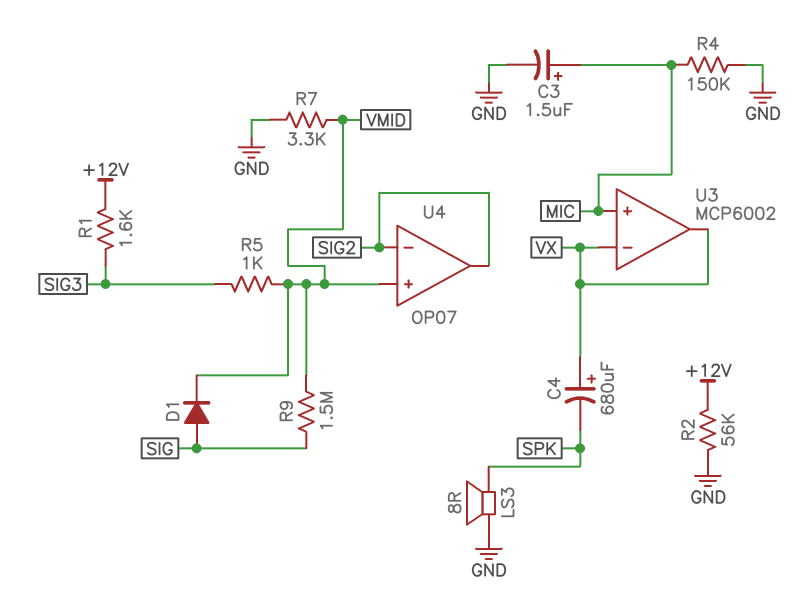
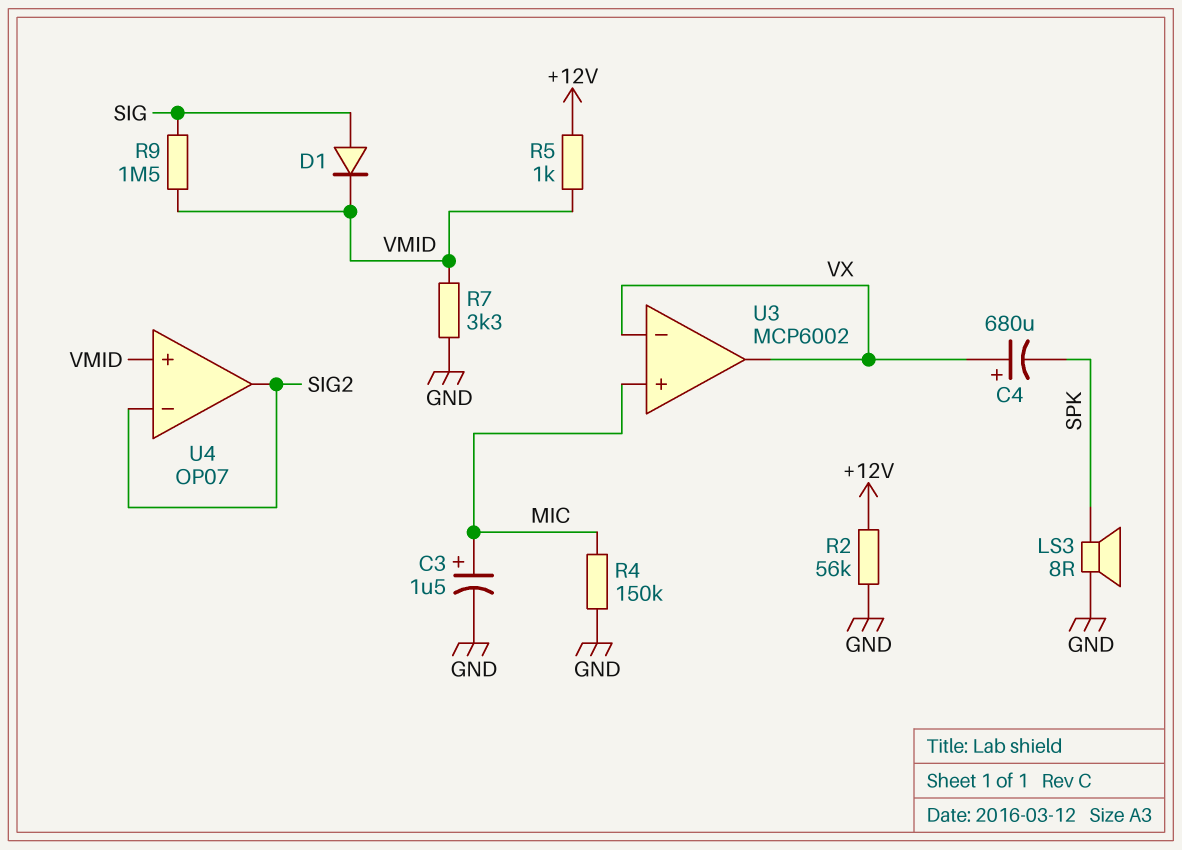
R1: 1.6k (+12V, SIG3) -> none
R5: 1k (SIG3, VMID) -> 1k (+12V, VMID)

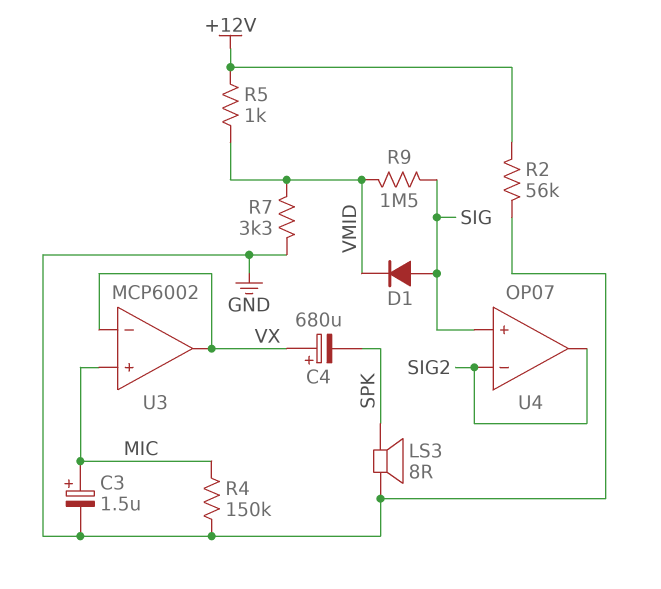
U4 pin in+: VMID -> SIG

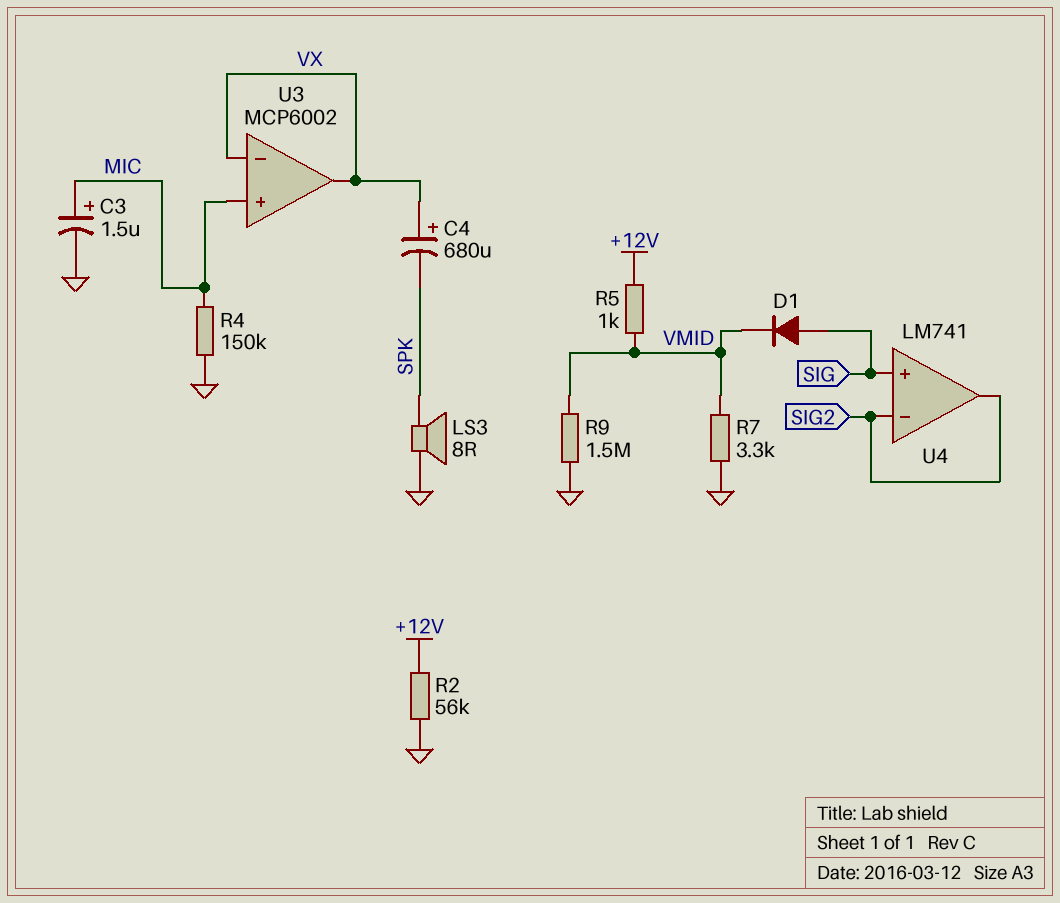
R9: 1.5M (SIG, VMID) -> 1.5M (GND, VMID)
U4: OP07 -> LM741

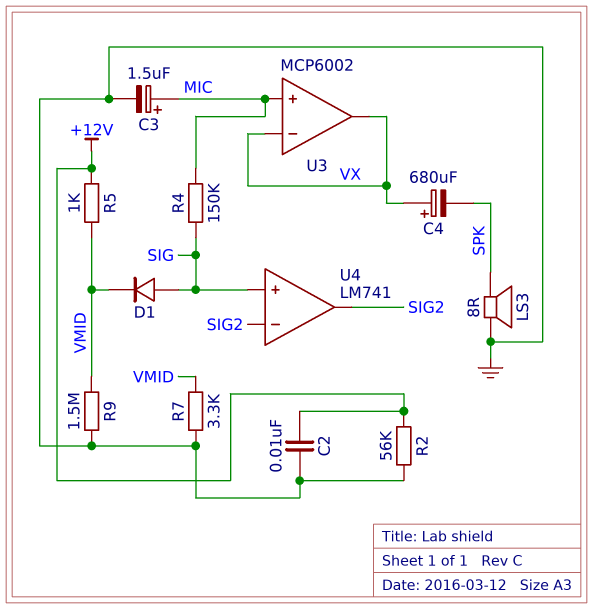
C2: none -> 10nF (+12V, GND)
R4: 150k (GND, MIC) -> 150k (MIC, SIG)

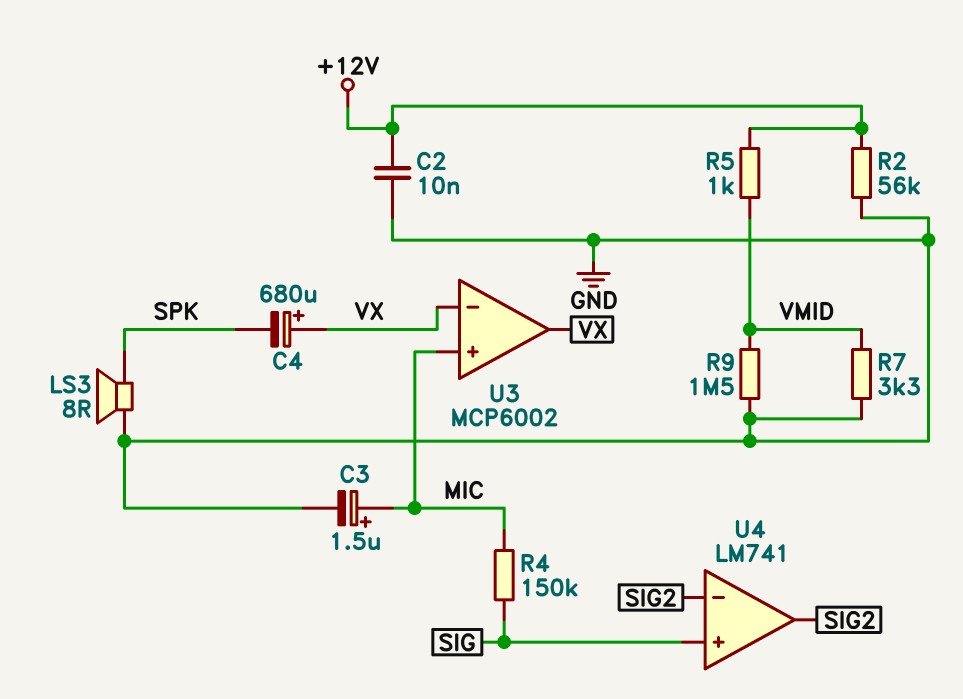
D1: diode (A SIG, K VMID) -> none

